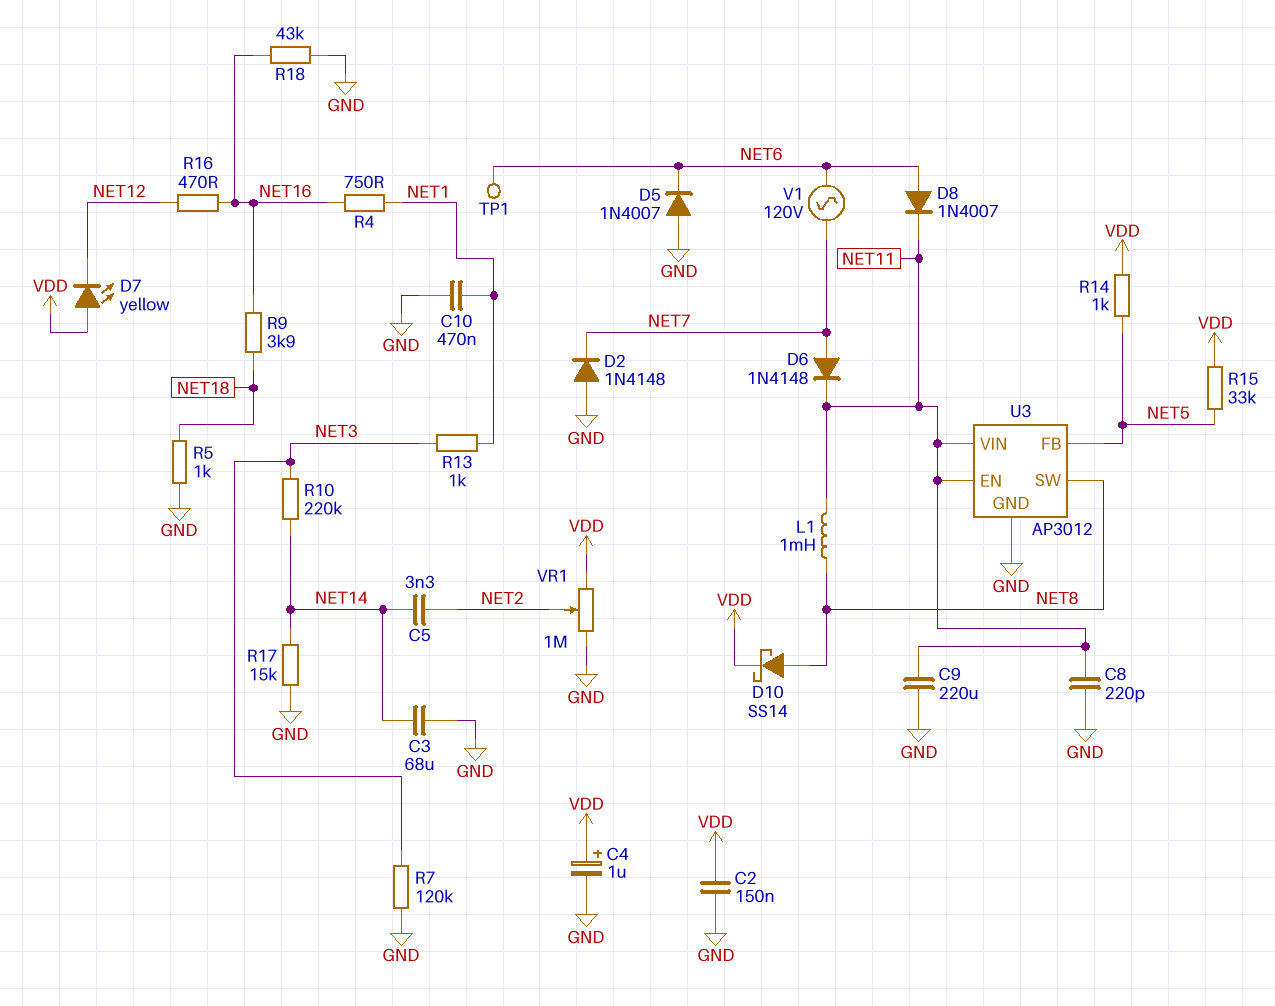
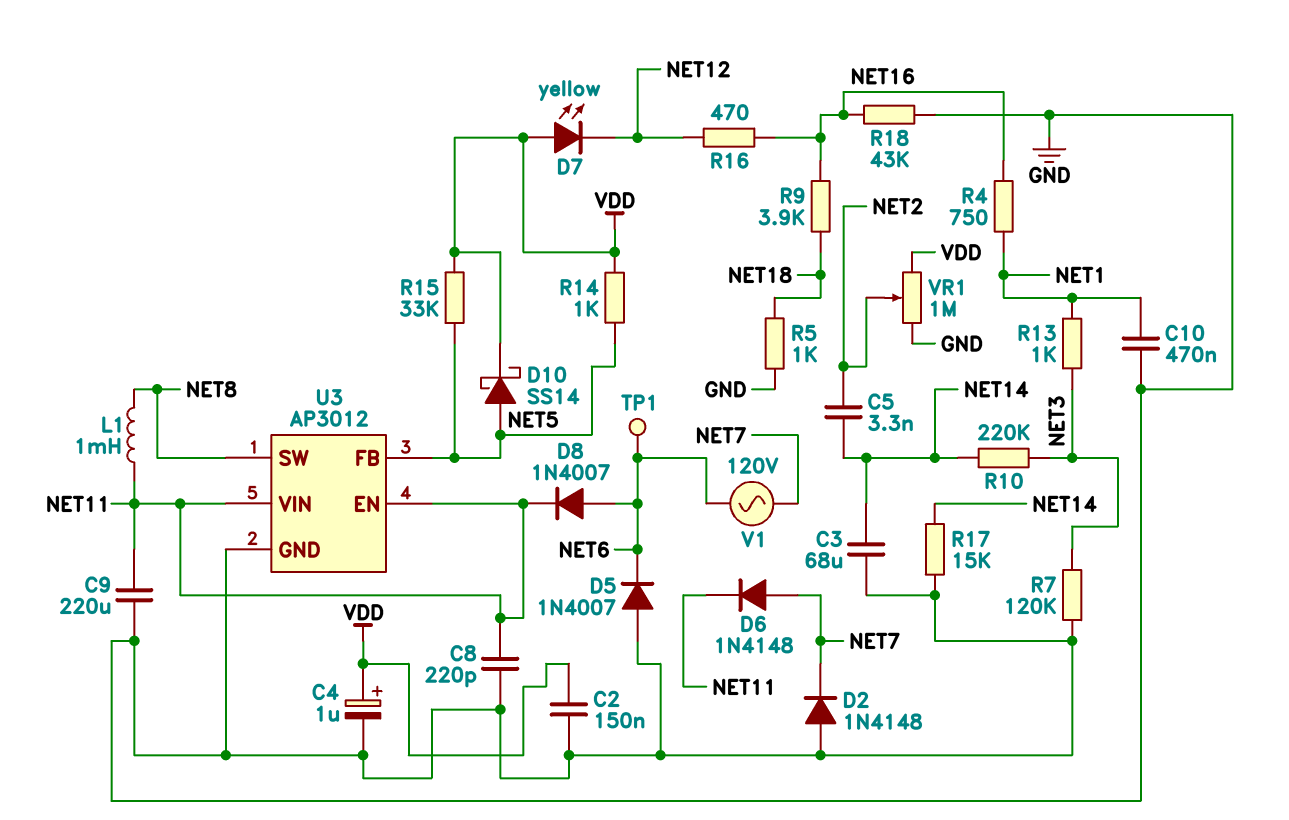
D10: schottky SS14 (A NET8, K VDD) -> schottky SS14 (A NET5, K VDD)

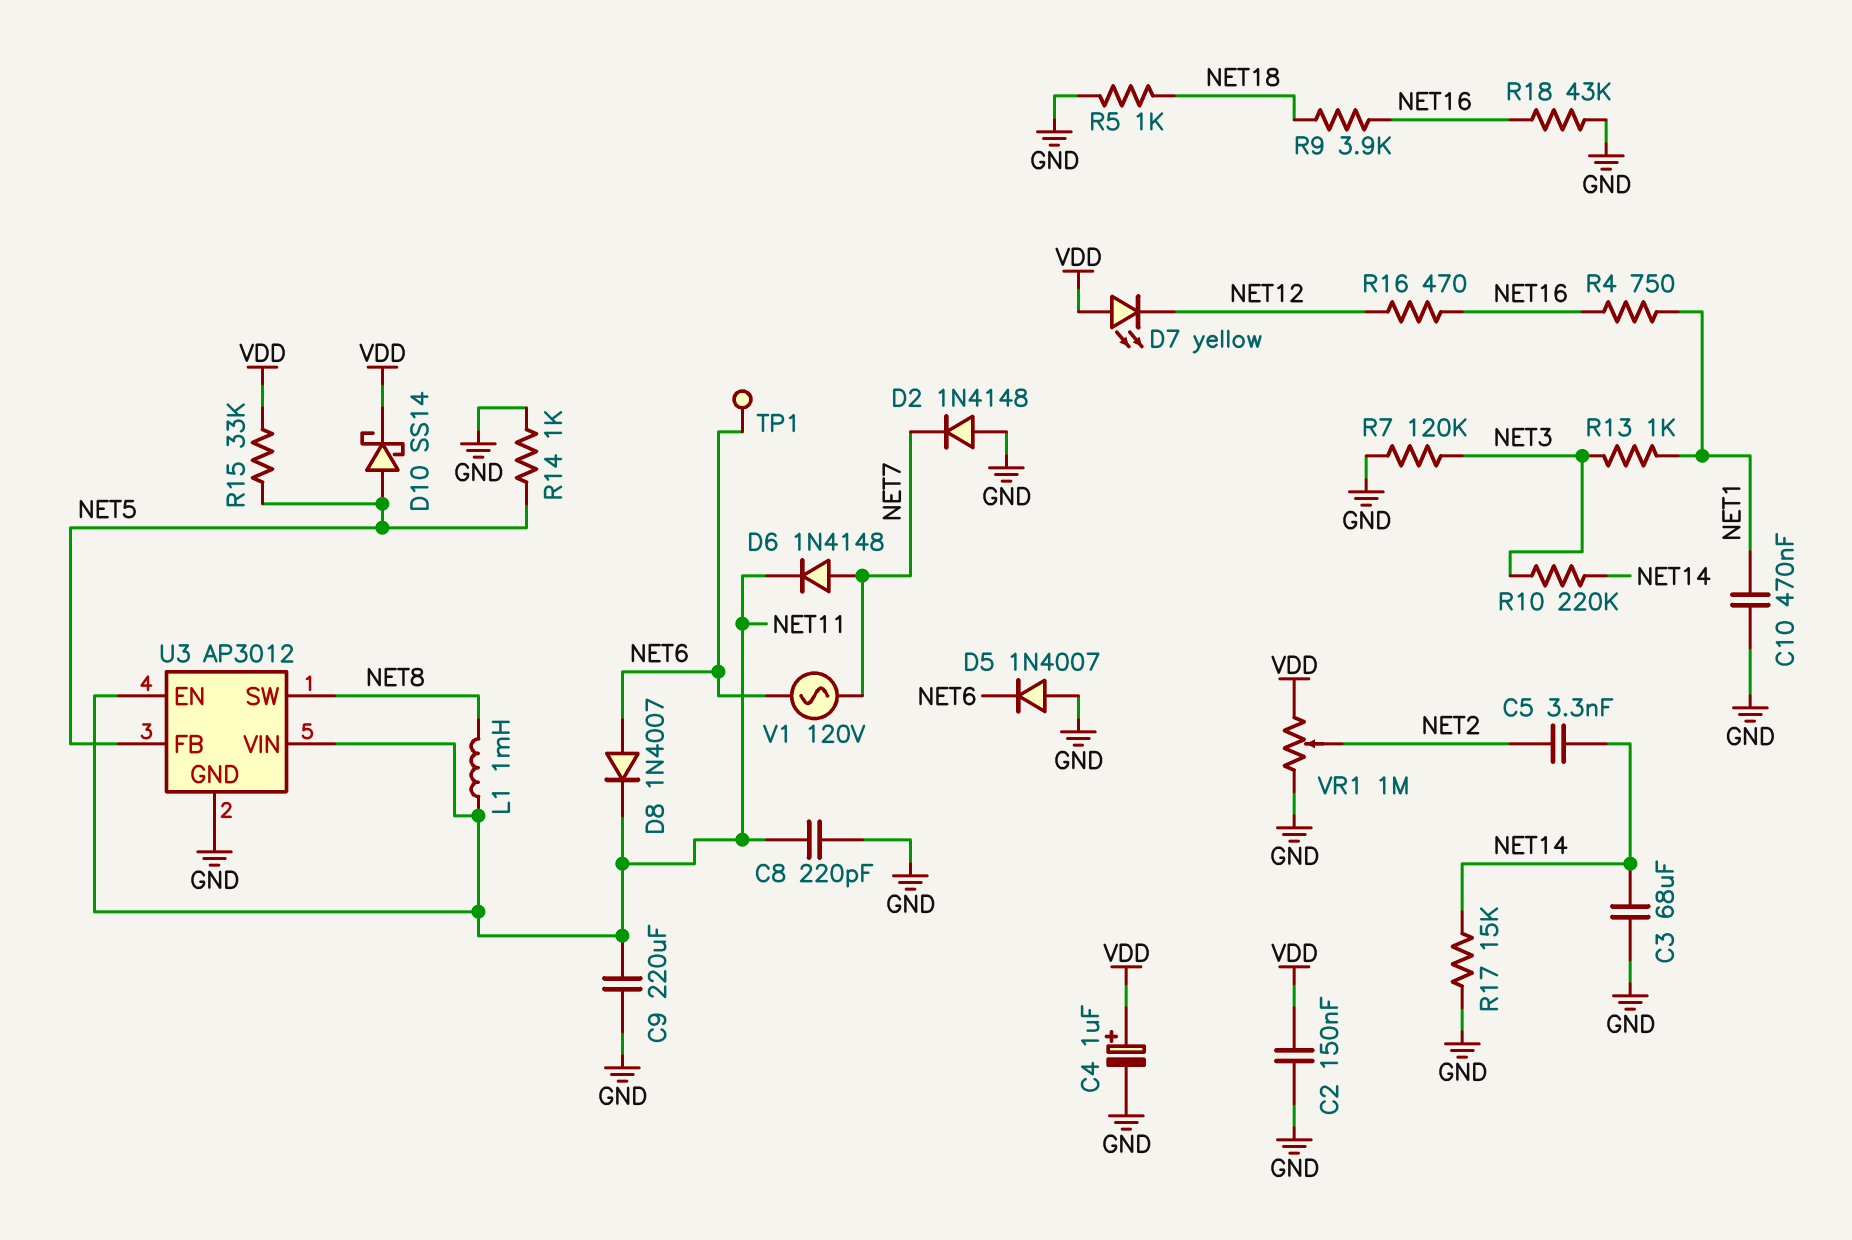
R14: 1k (NET5, VDD) -> 1k (GND, NET5)

